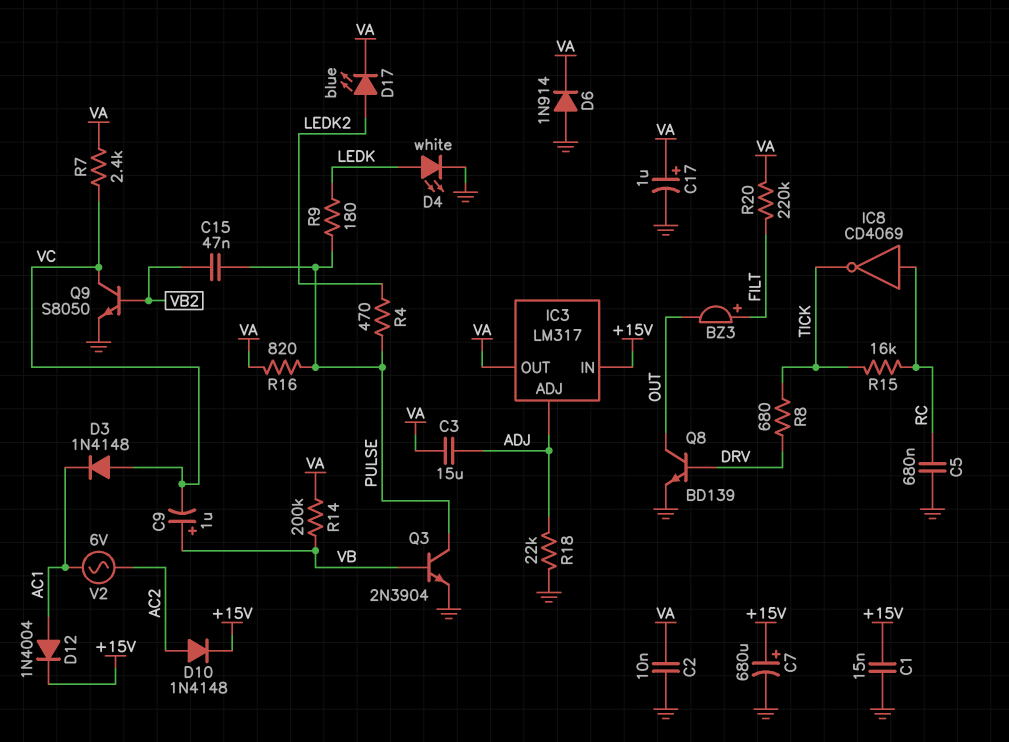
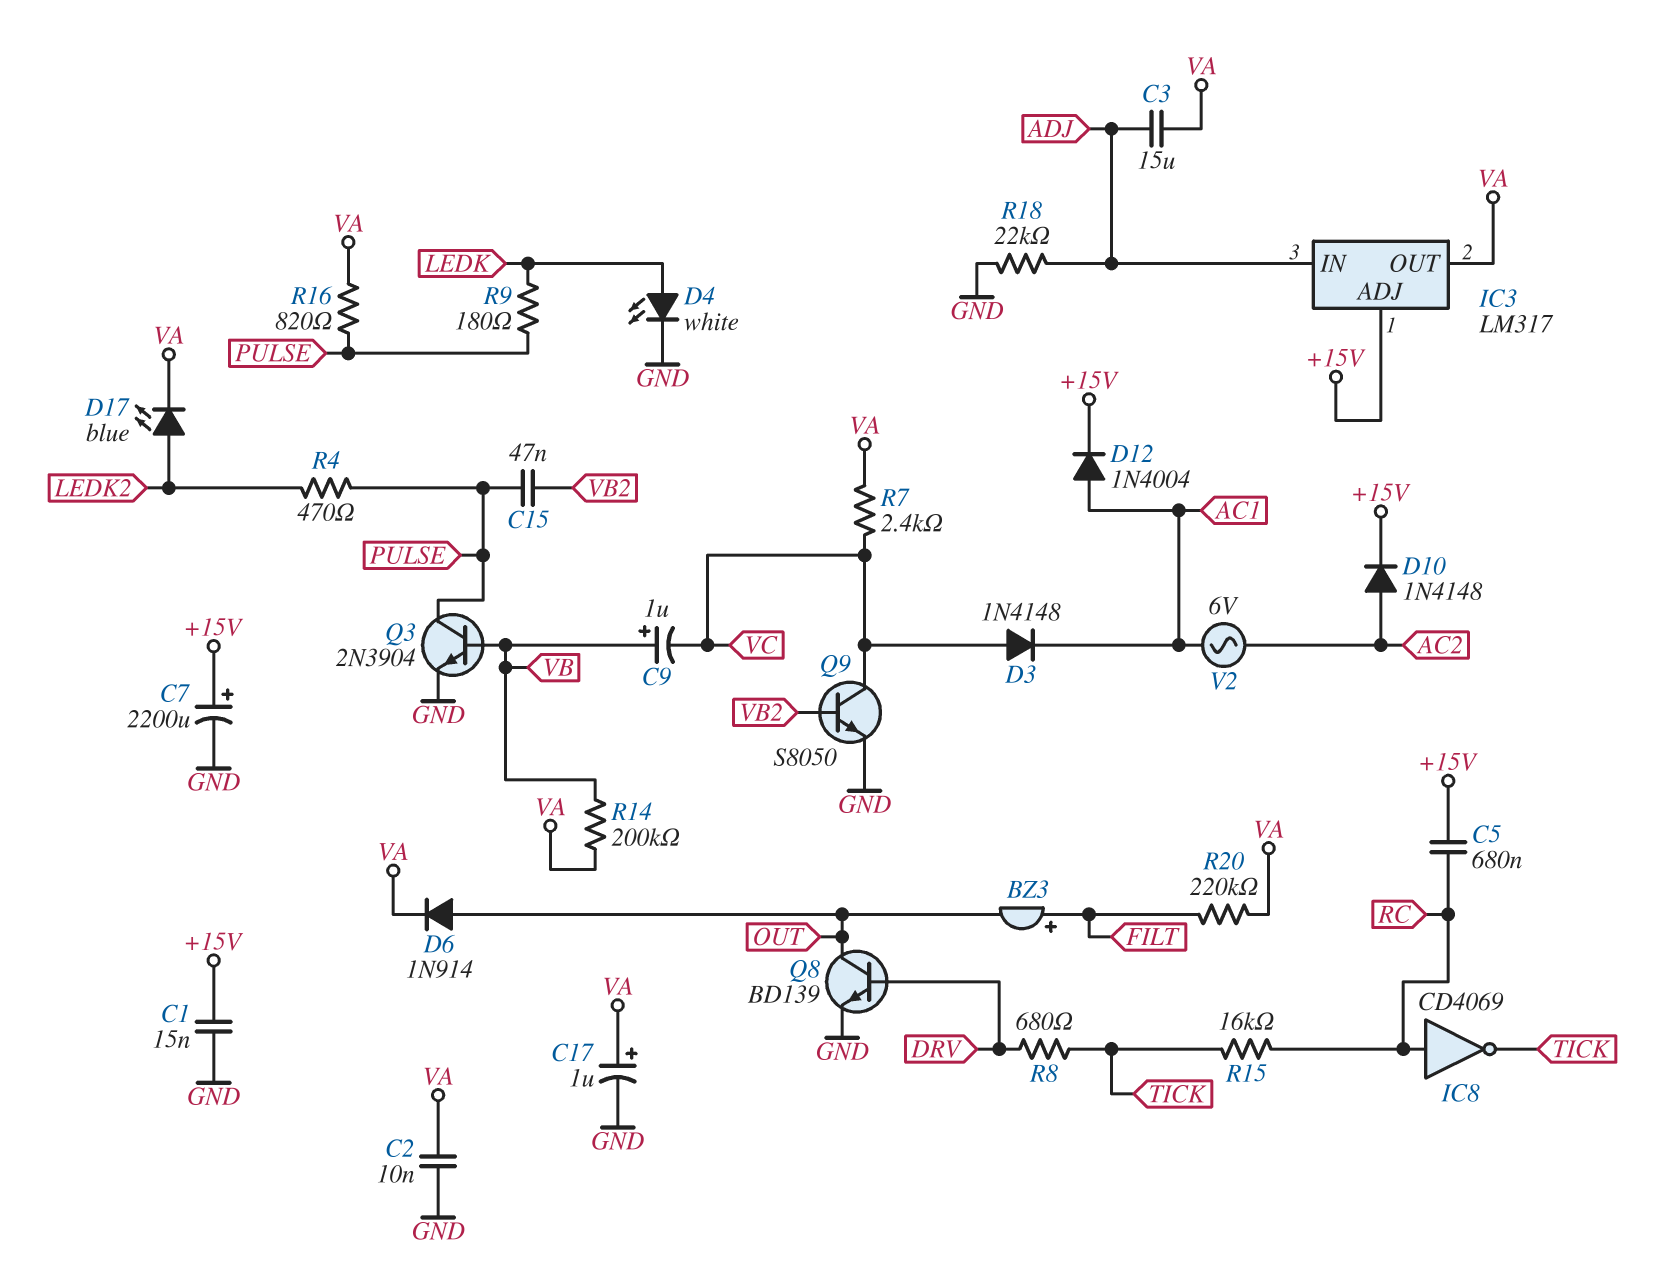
C5: 680nF (GND, RC) -> 680nF (+15V, RC)
C7: 680uF (plus +15V, minus GND) -> 2200uF (plus +15V, minus GND)
D6: diode 1N914 (A GND, K VA) -> diode 1N914 (A OUT, K VA)
IC3 pin ADJ: ADJ -> +15V
IC3 pin IN: +15V -> ADJ

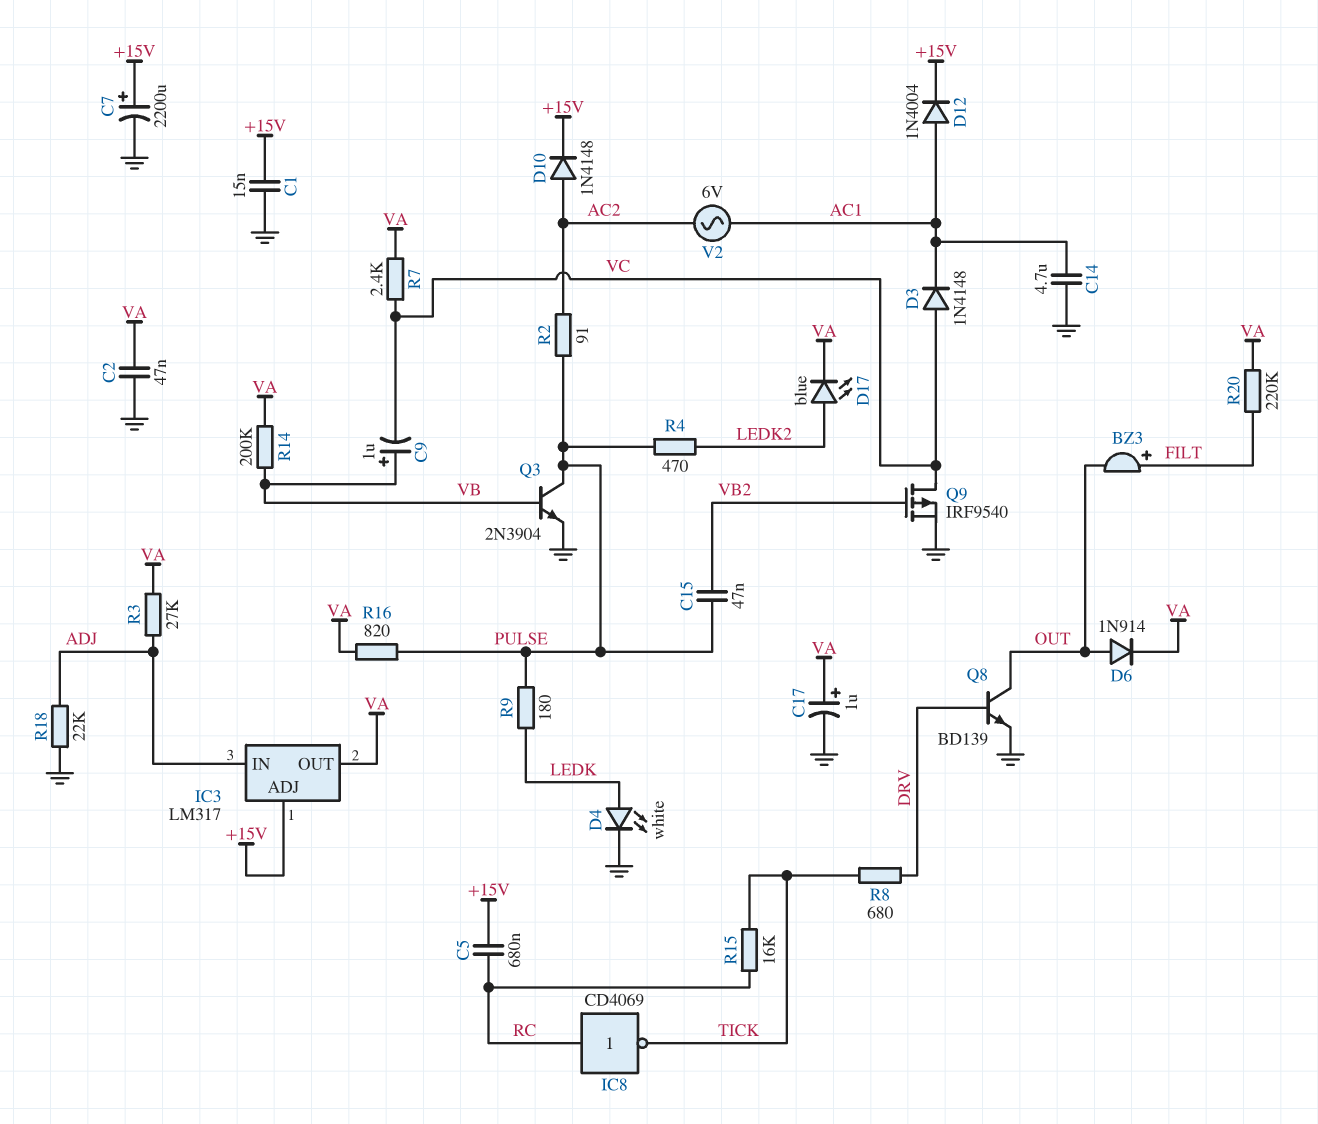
C2: 10nF (GND, VA) -> 47nF (GND, VA)
C3: 15uF (ADJ, VA) -> none
C14: none -> 4.7uF (AC1, GND)
Q9: NPN S8050 (B VB2, C VC, E GND) -> PMOS IRF9540 (G VB2, D VC, S GND)
R2: none -> 91 (AC2, PULSE)
R3: none -> 27k (ADJ, VA)

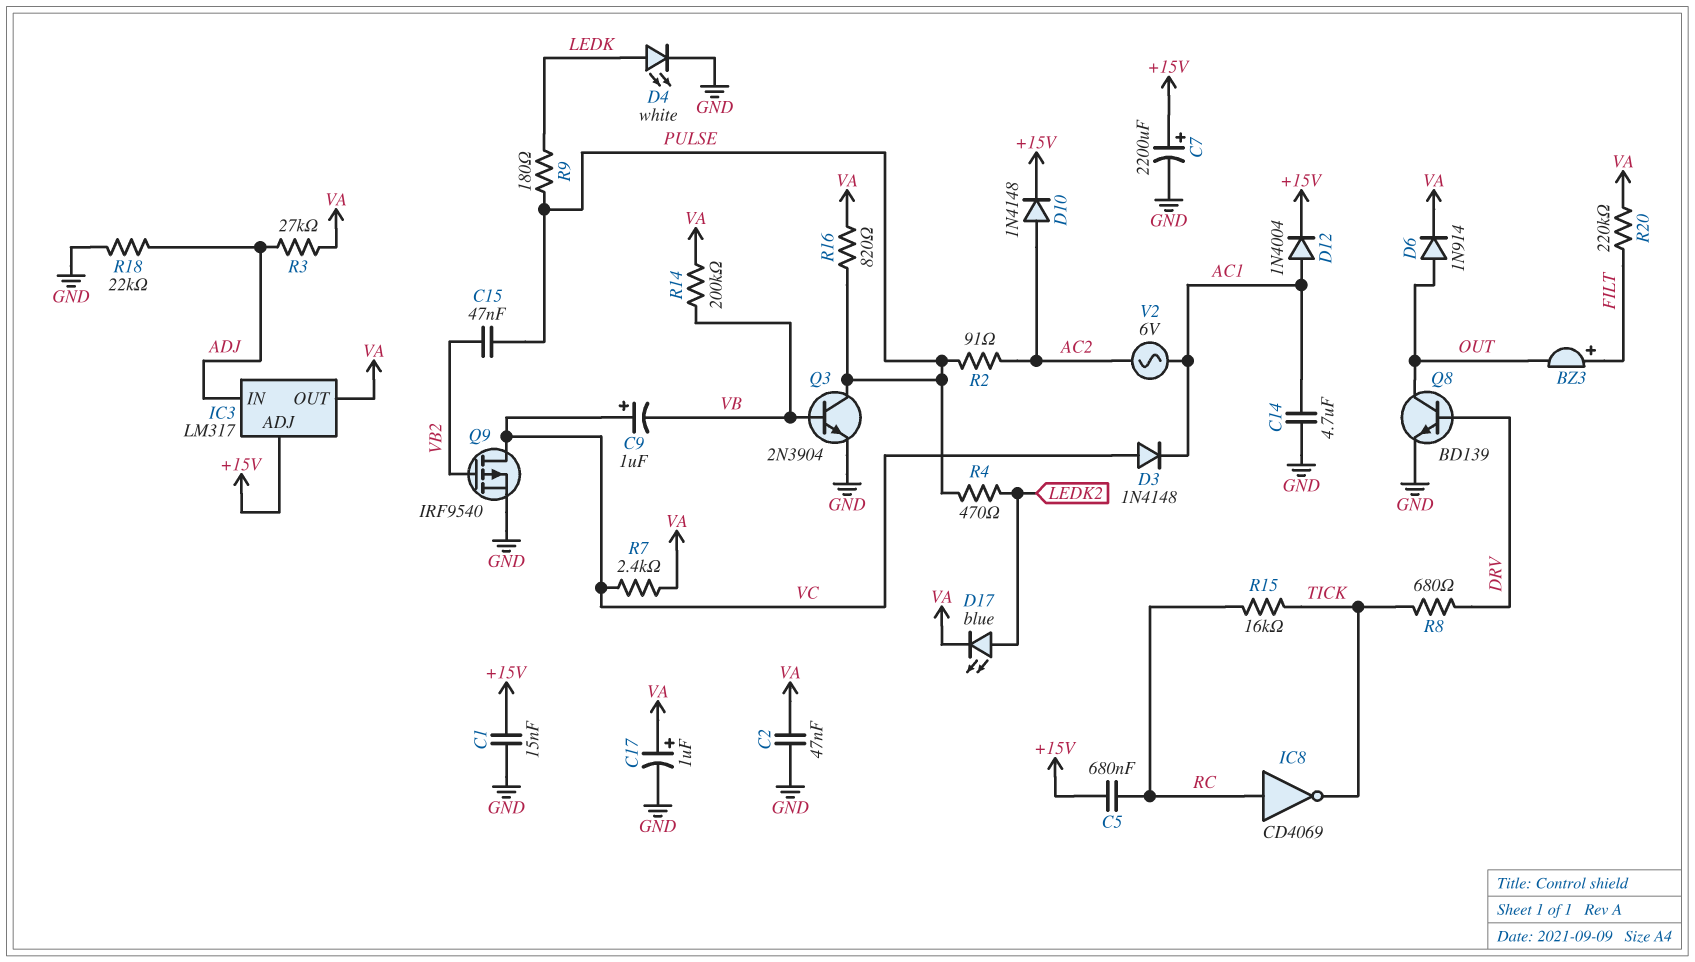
C9: 1uF (plus VB, minus VC) -> 1uF (plus VC, minus VB)

